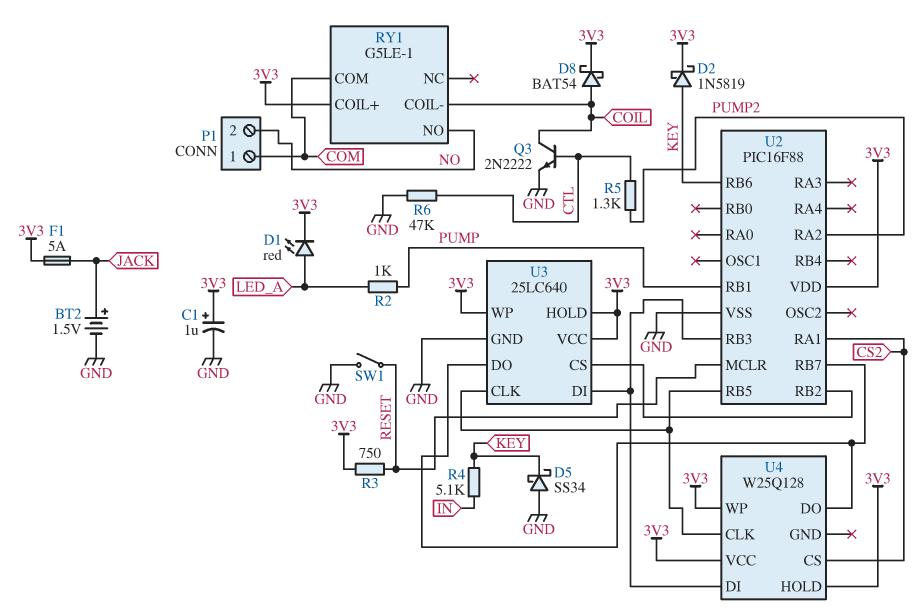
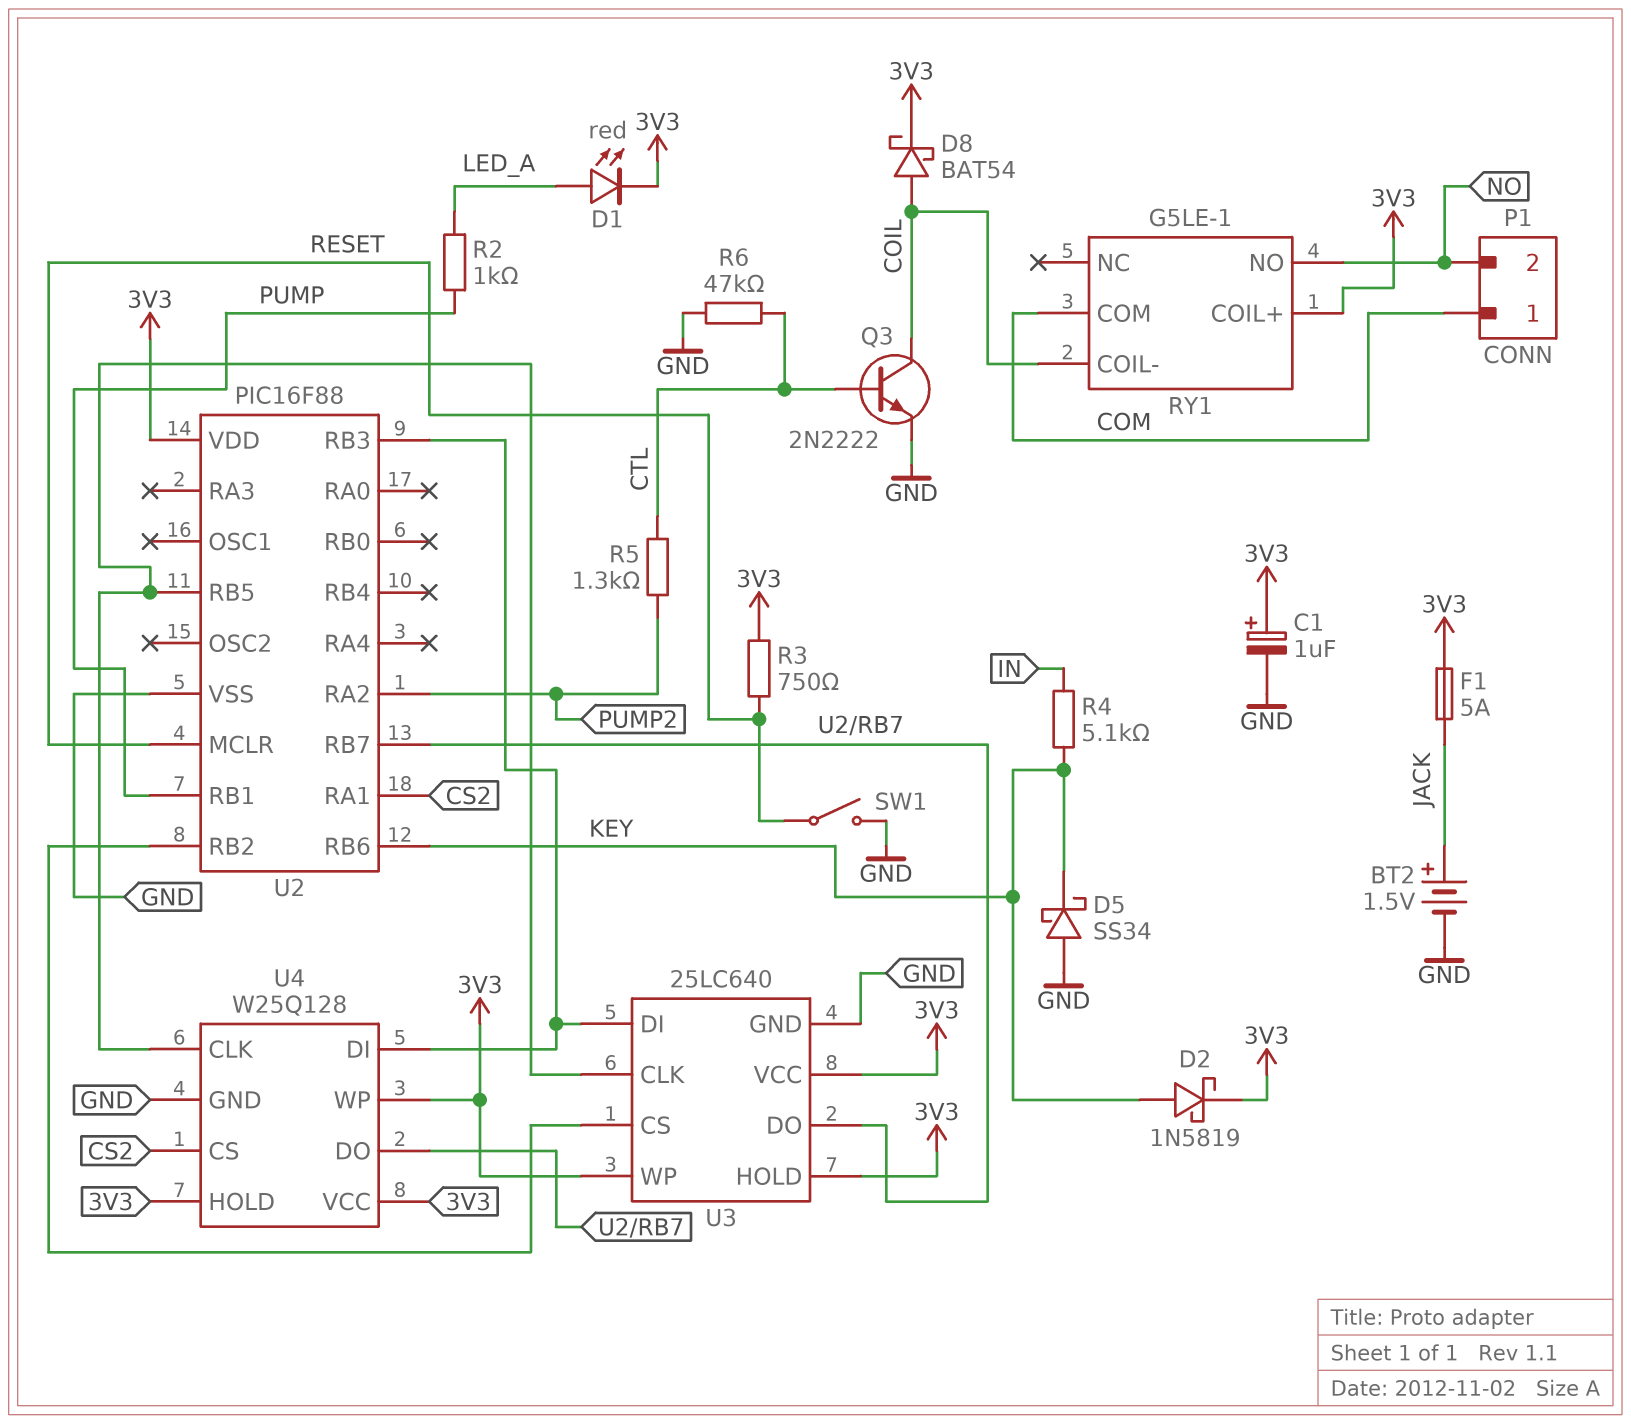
U4 pin GND: none -> GND

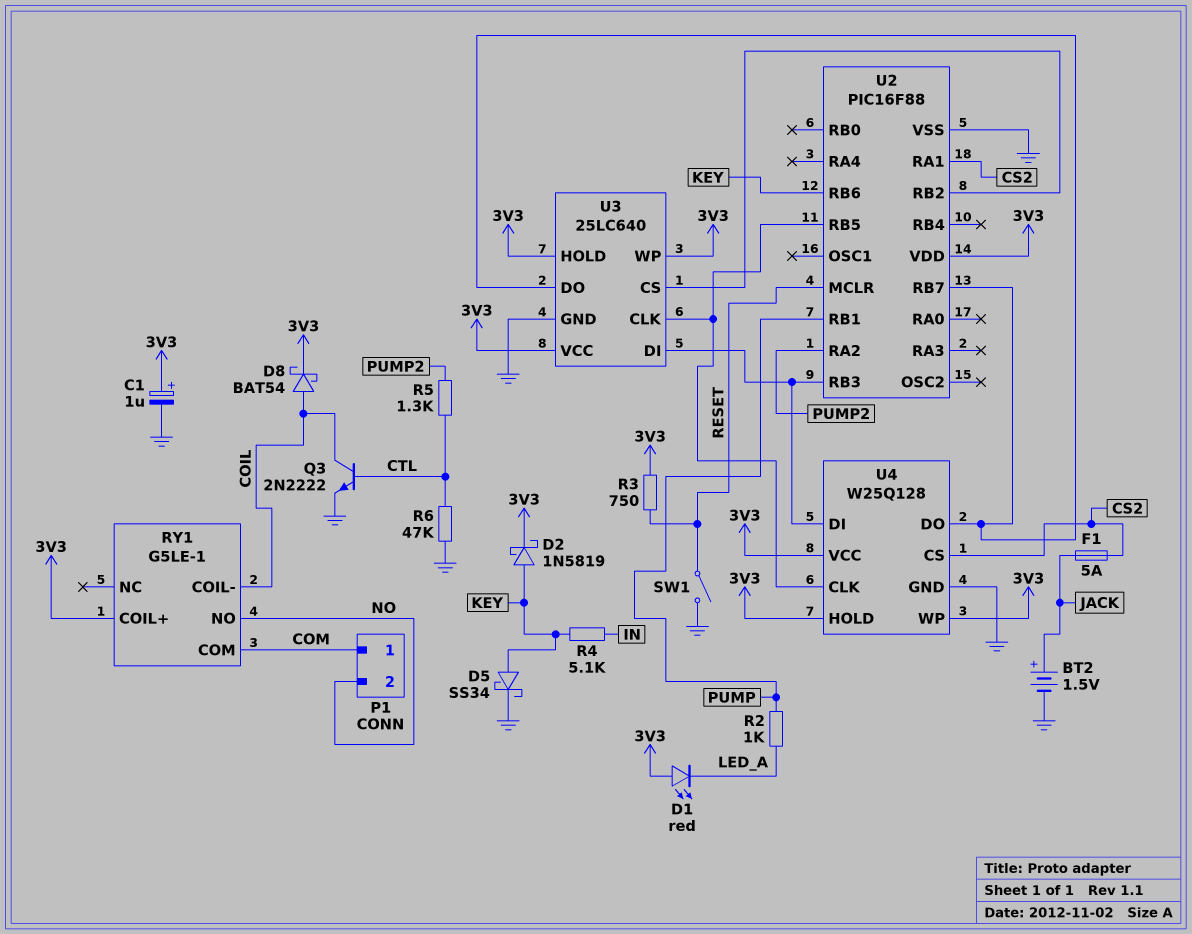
D1: LED red (A LED_A, K 3V3) -> LED red (A 3V3, K LED_A)
D5: schottky SS34 (A GND, K KEY) -> schottky SS34 (A KEY, K GND)
F1: 5A (3V3, JACK) -> 5A (CS2, JACK)

